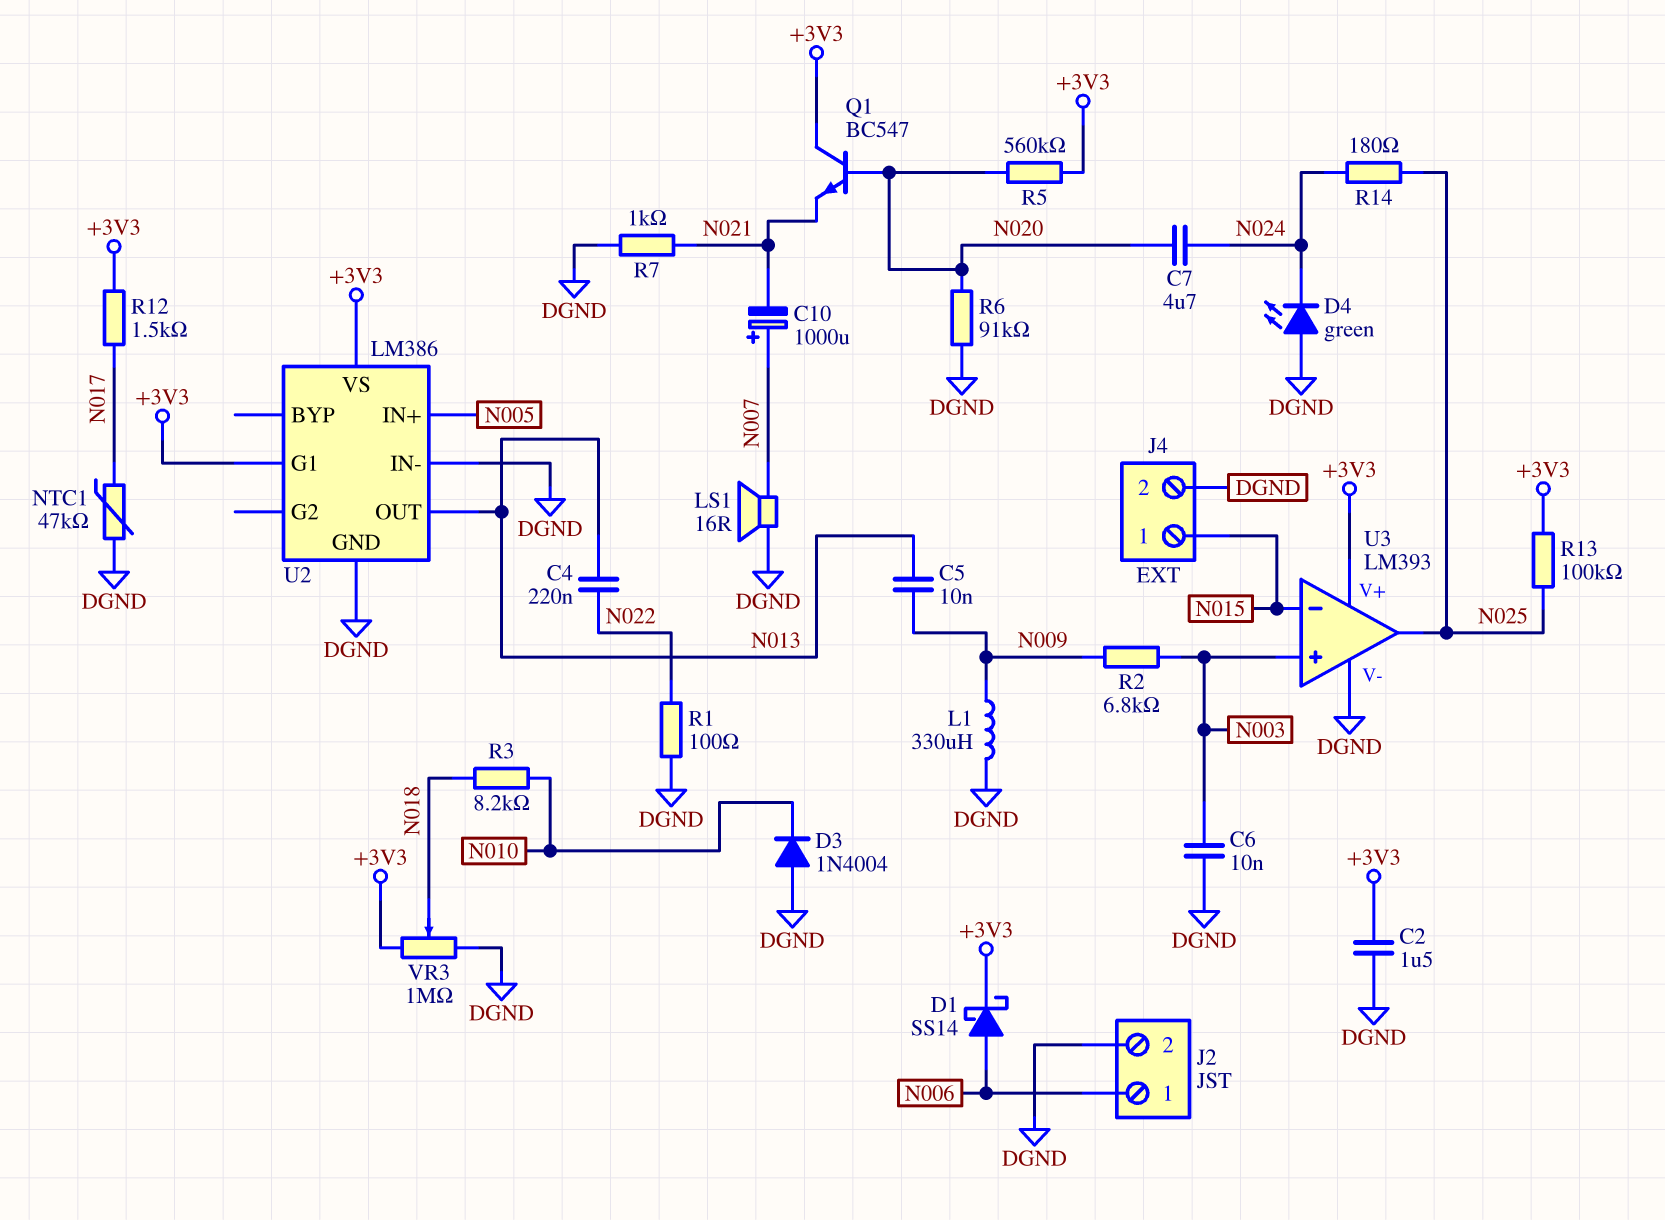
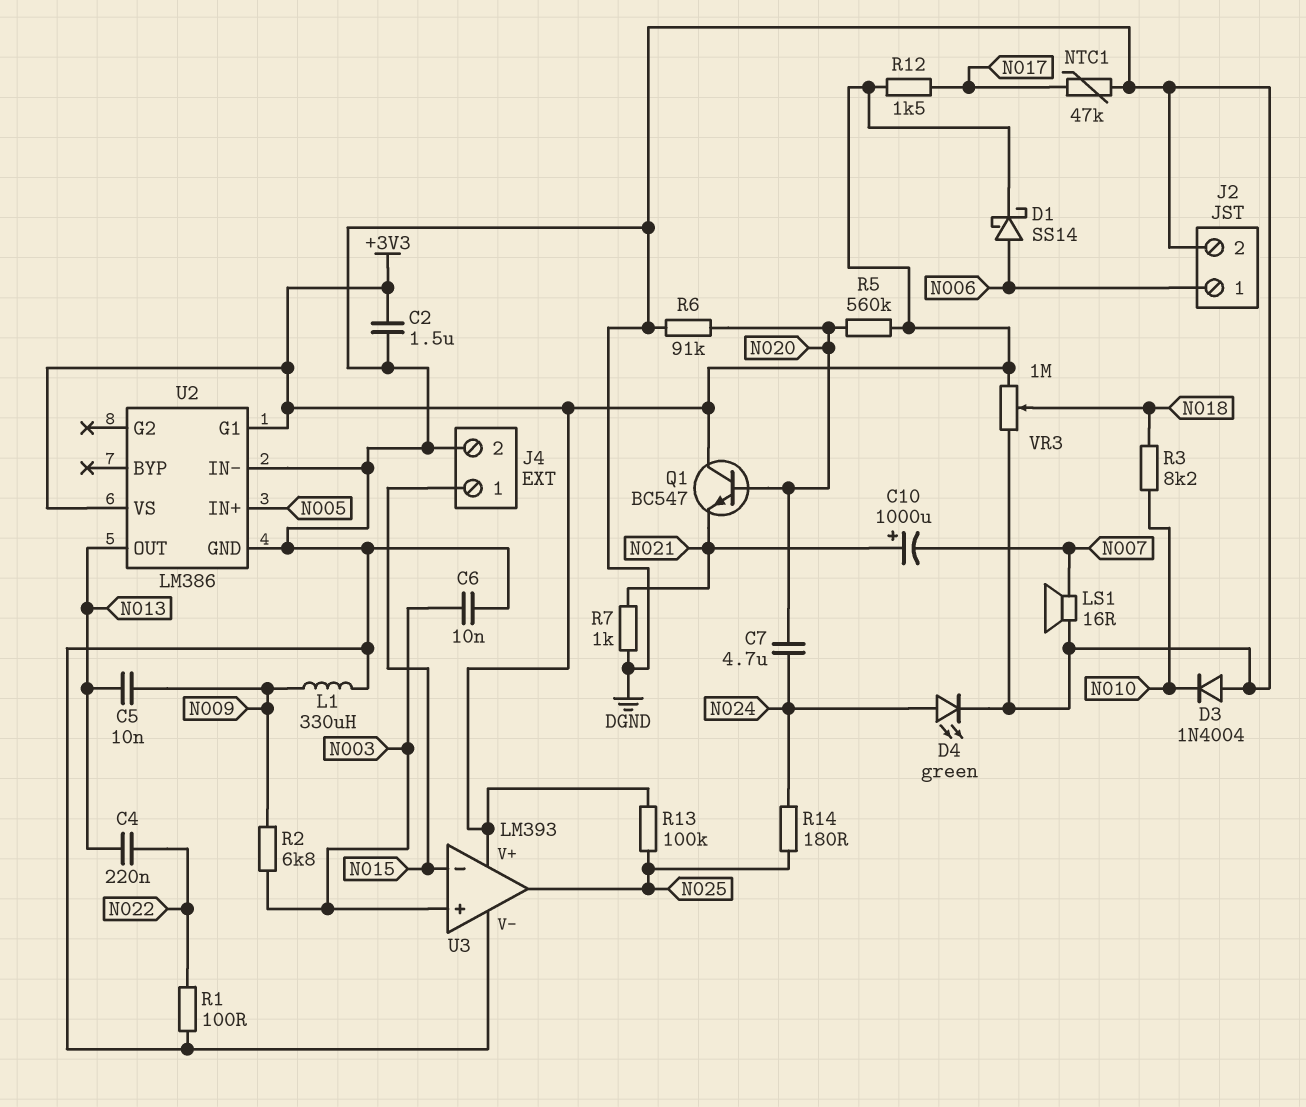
C10: 1000uF (plus N007, minus N021) -> 1000uF (plus N021, minus N007)
D4: LED green (A DGND, K N024) -> LED green (A N024, K DGND)

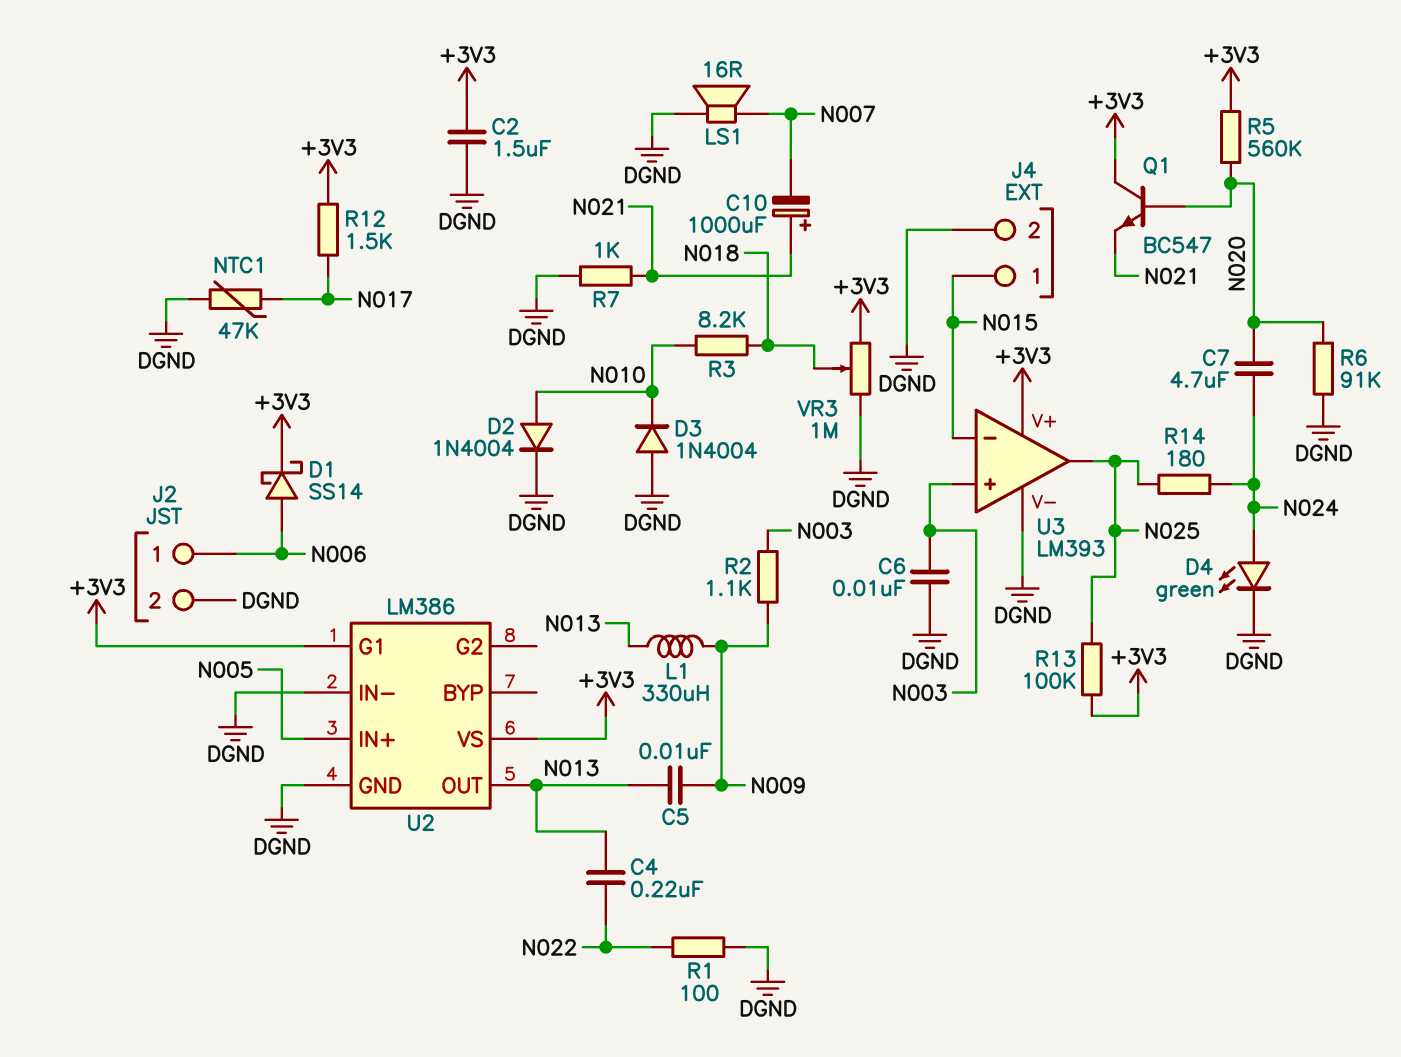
D2: none -> diode 1N4004 (A N010, K DGND)
L1: 330uH (DGND, N009) -> 330uH (N009, N013)
R2: 6.8k (N003, N009) -> 1.1k (N003, N009)

